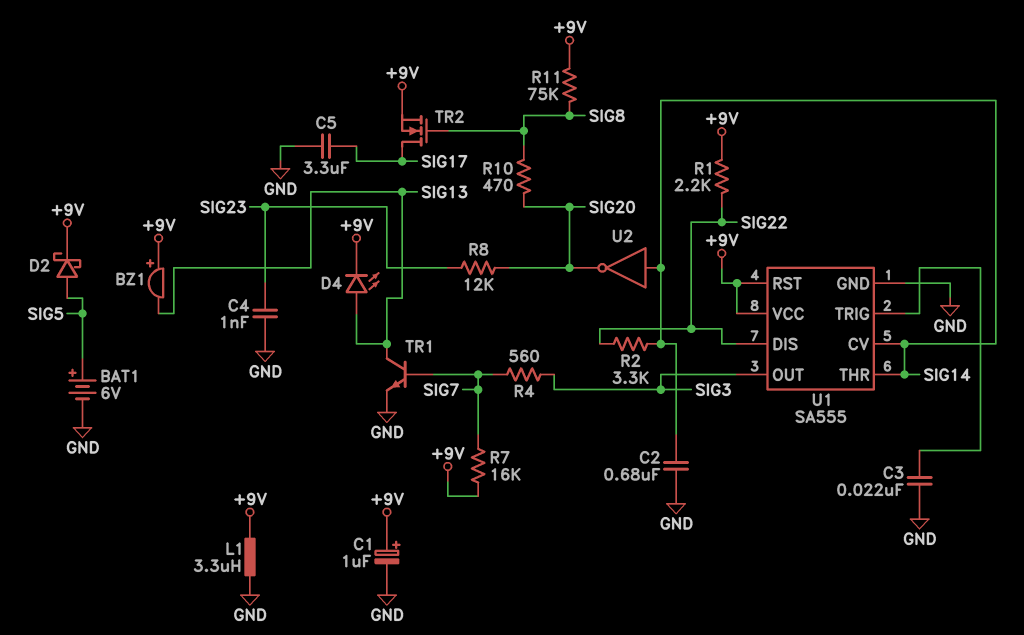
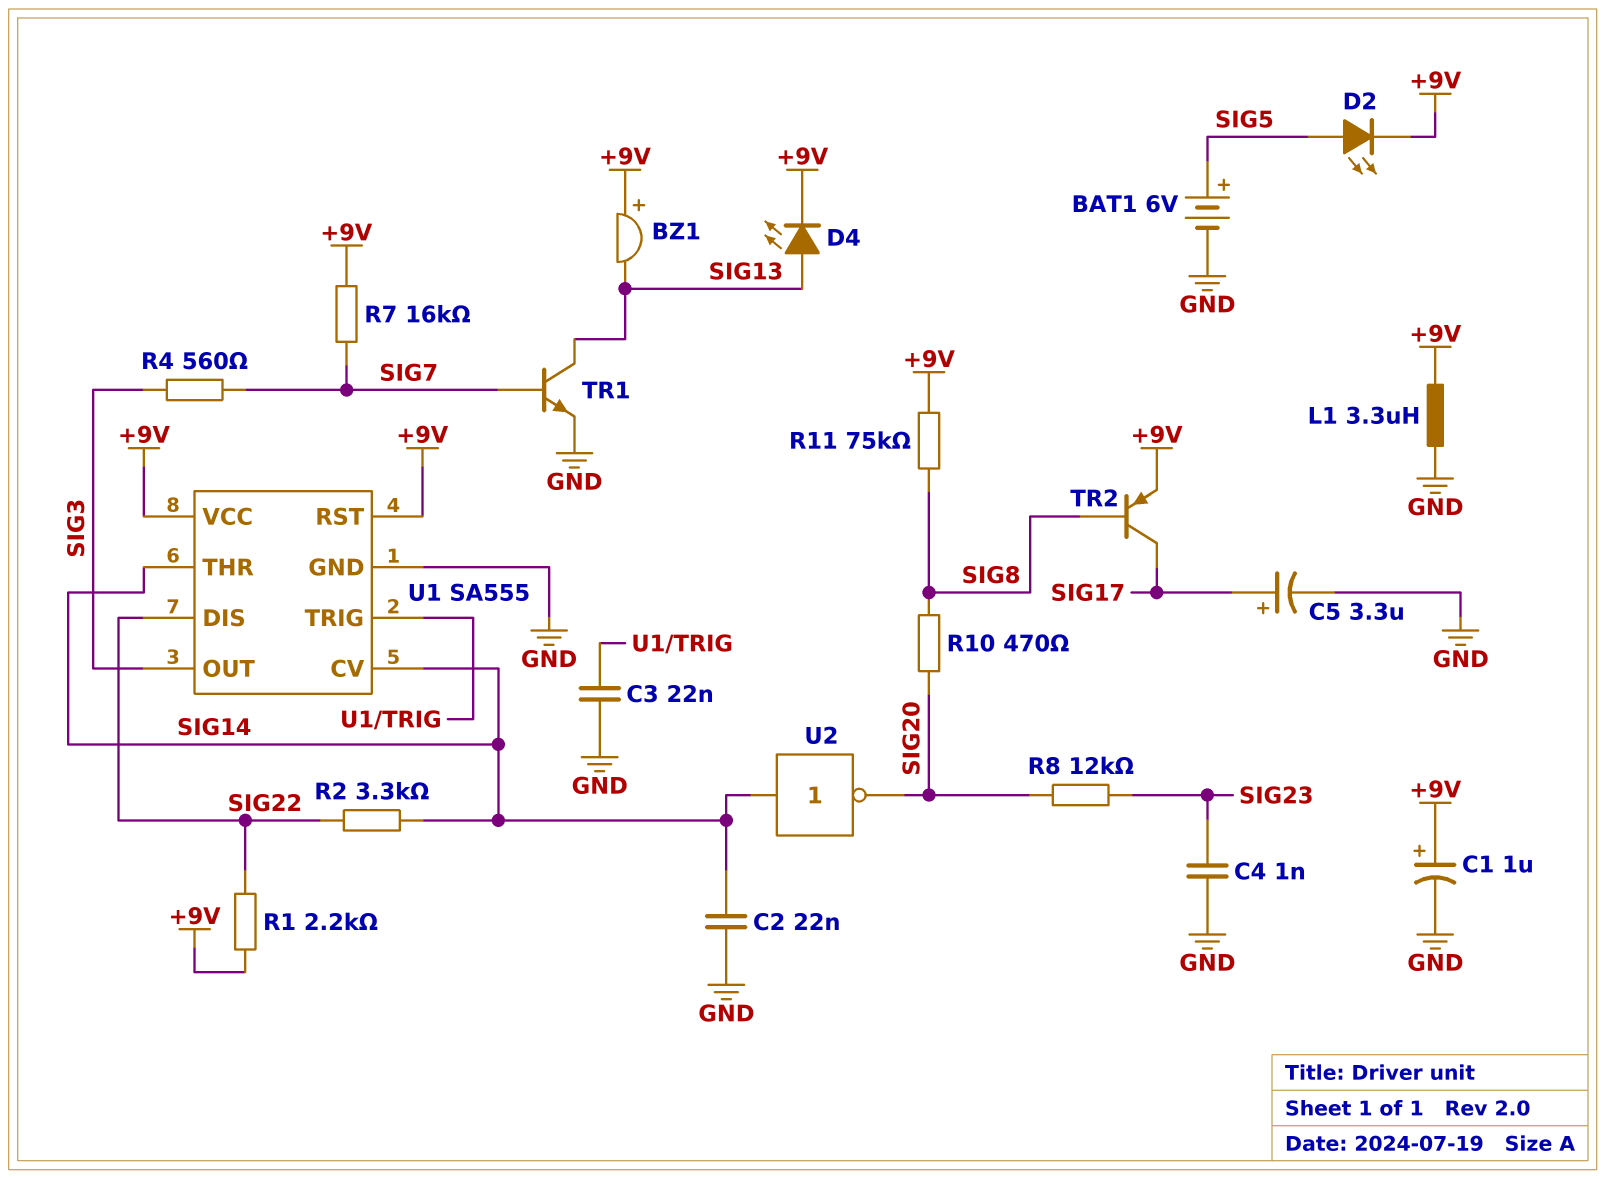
C2: 680nF (GND, SIG14) -> 22nF (GND, SIG14)
C5: 3.3uF (GND, SIG17) -> 3.3uF (plus SIG17, minus GND)
D2: schottky (A SIG5, K +9V) -> LED (A SIG5, K +9V)
TR2: NMOS (G SIG8, D SIG17, S +9V) -> PNP (B SIG8, C SIG17, E +9V)

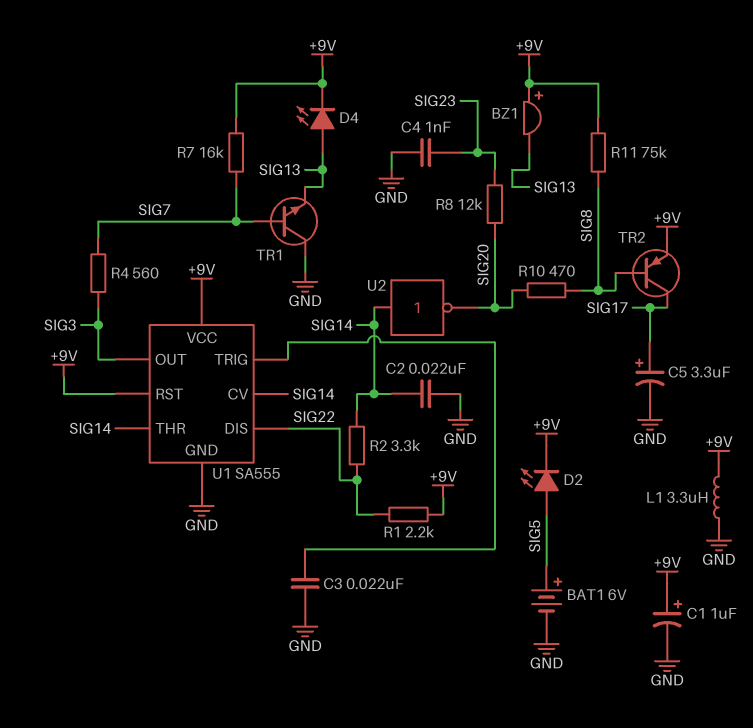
TR1: NPN (B SIG7, C SIG13, E GND) -> NPN (B SIG7, C GND, E SIG13)

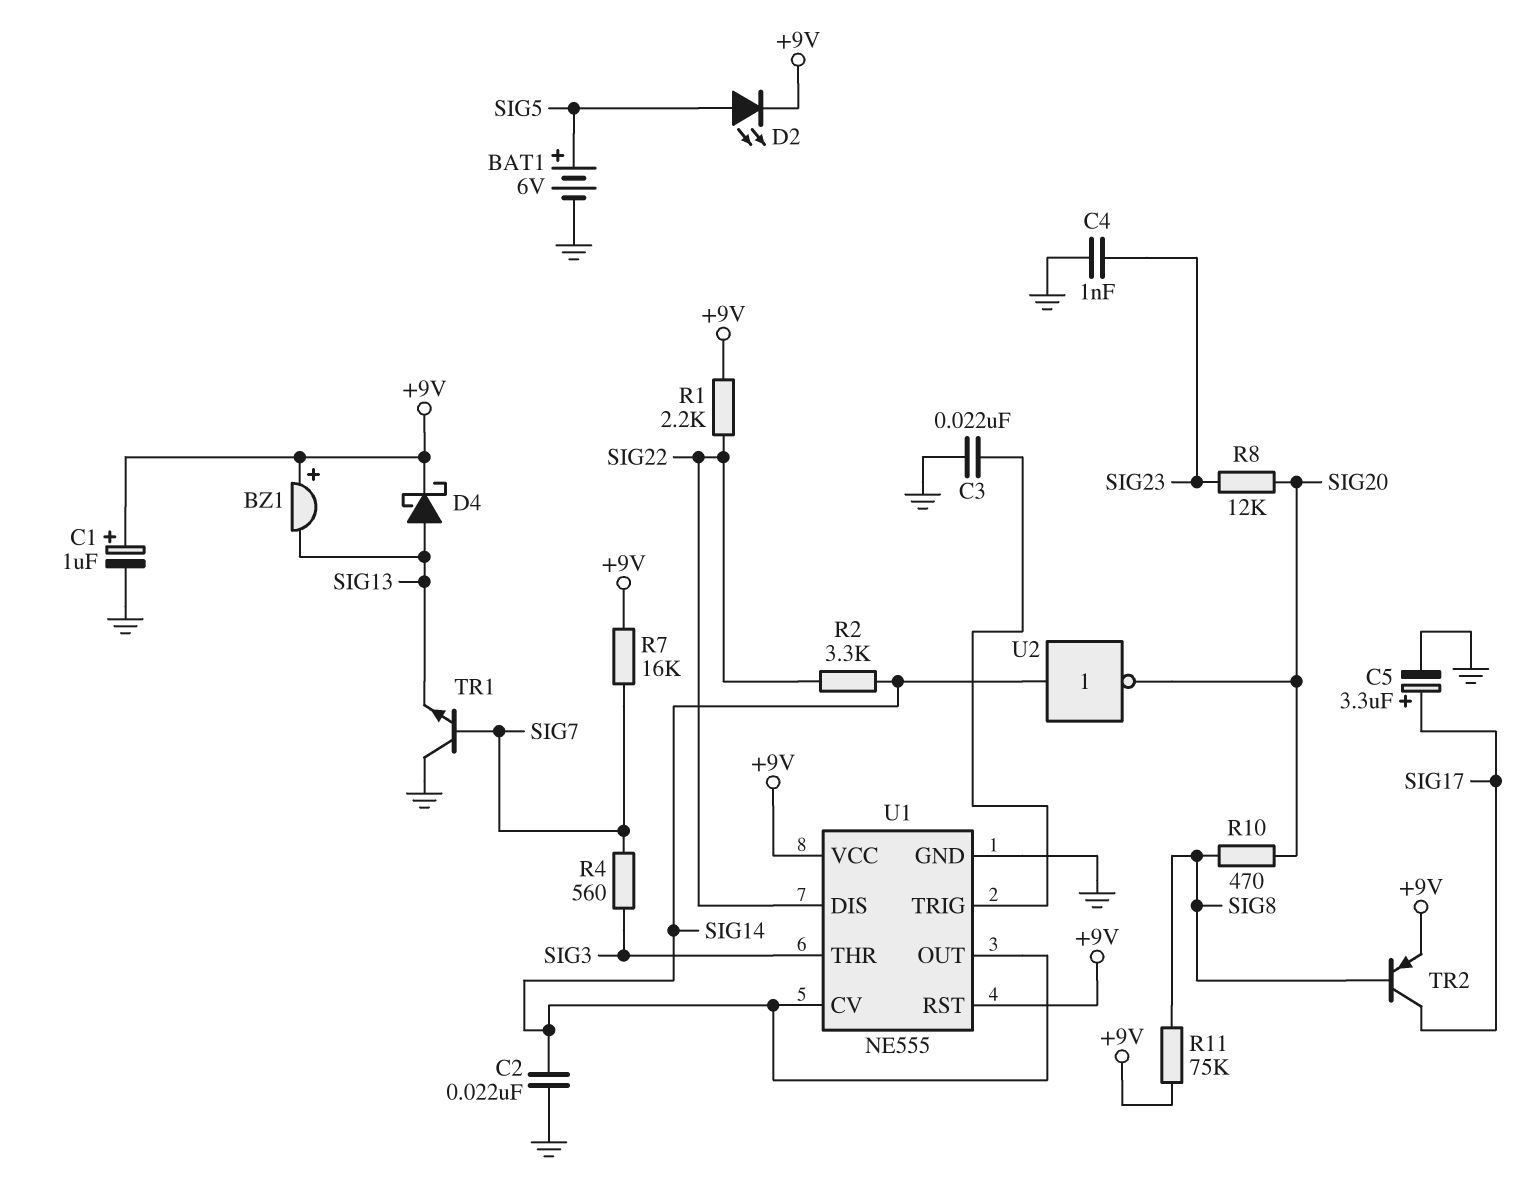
D4: LED (A SIG13, K +9V) -> schottky (A SIG13, K +9V)
L1: 3.3uH (+9V, GND) -> none
U1: SA555 -> NE555
U1 pin OUT: SIG3 -> SIG14
U1 pin THR: SIG14 -> SIG3

